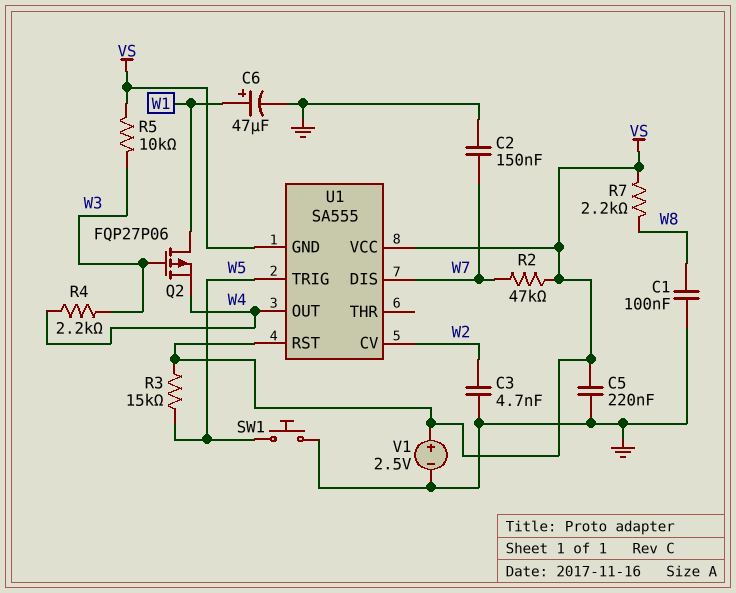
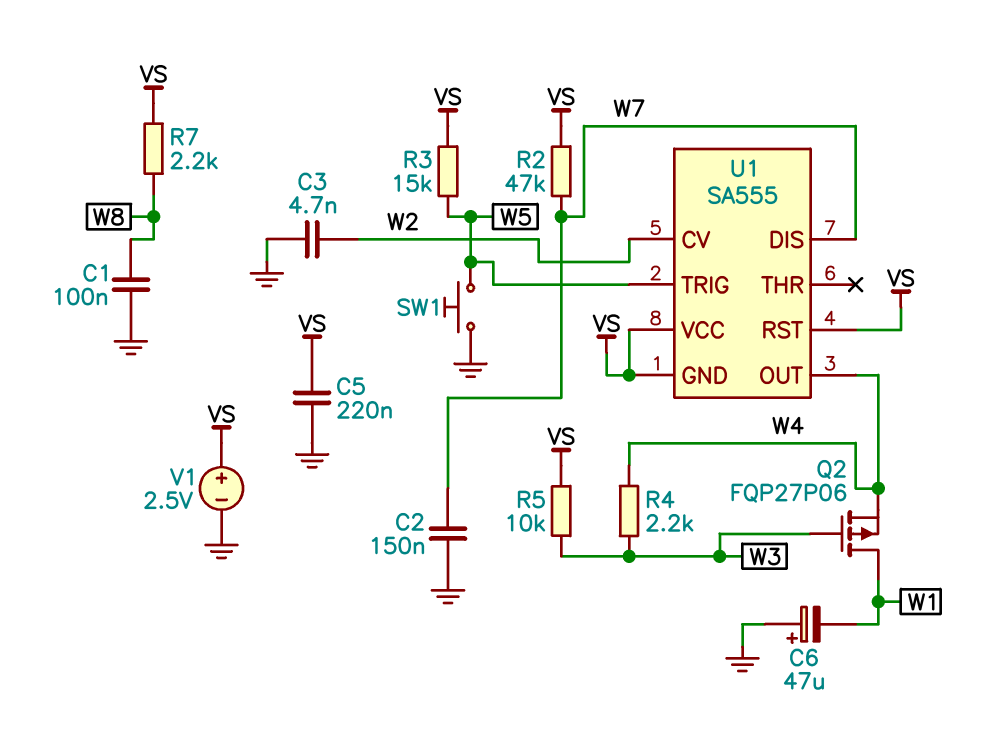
C6: 47uF (plus W1, minus GND) -> 47uF (plus GND, minus W1)

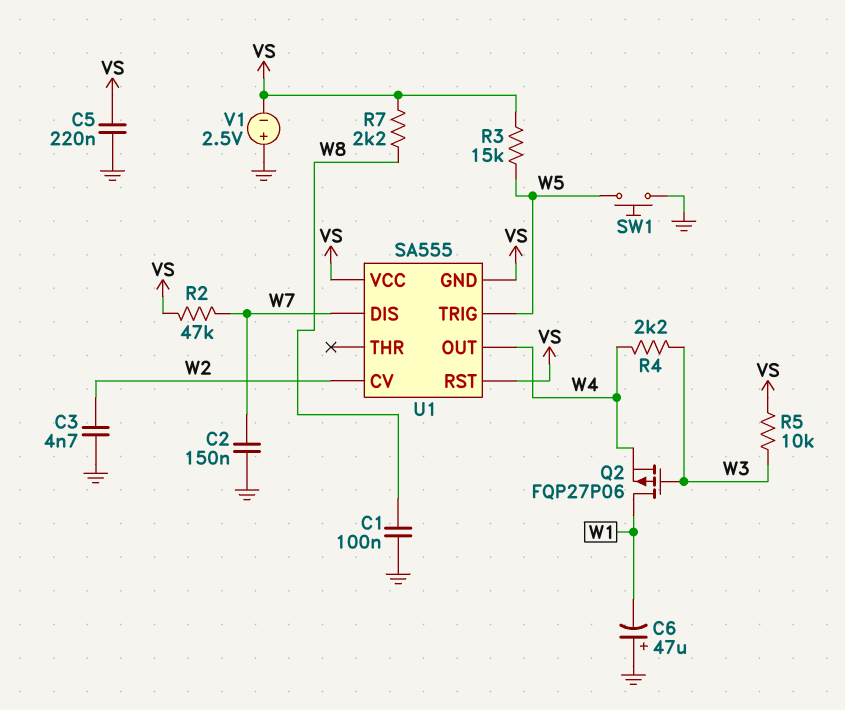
V1: 2.5V (plus VS, minus GND) -> 2.5V (plus GND, minus VS)

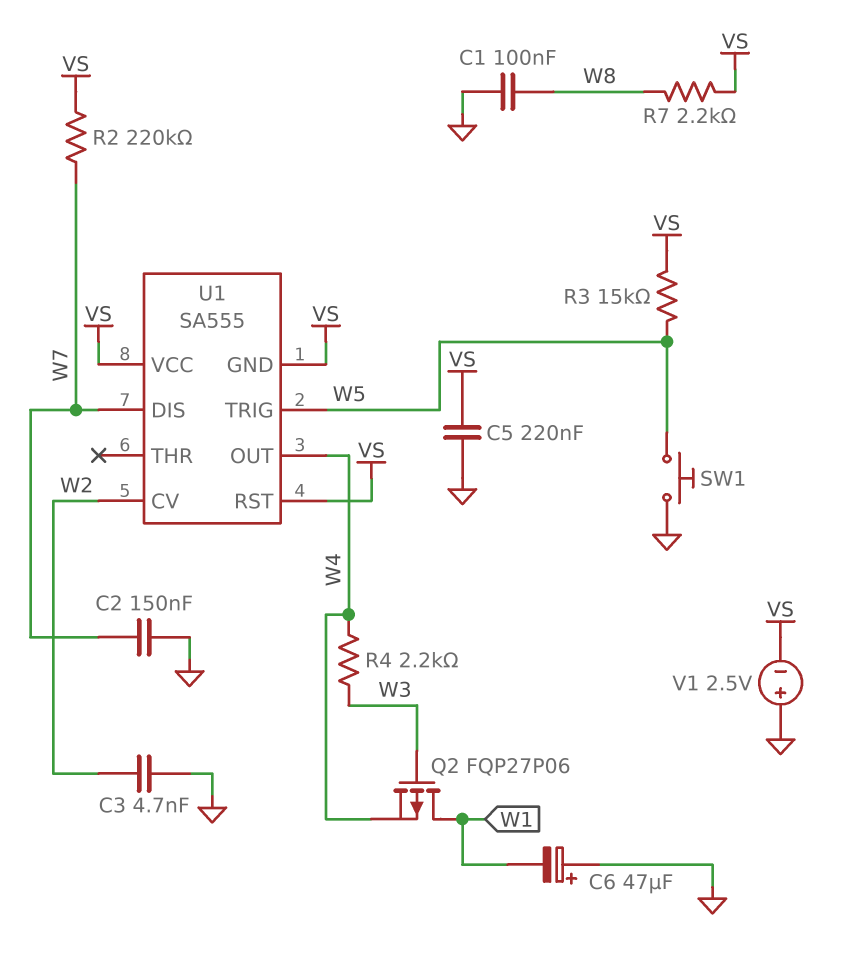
R2: 47k (VS, W7) -> 220k (VS, W7)
R5: 10k (VS, W3) -> none

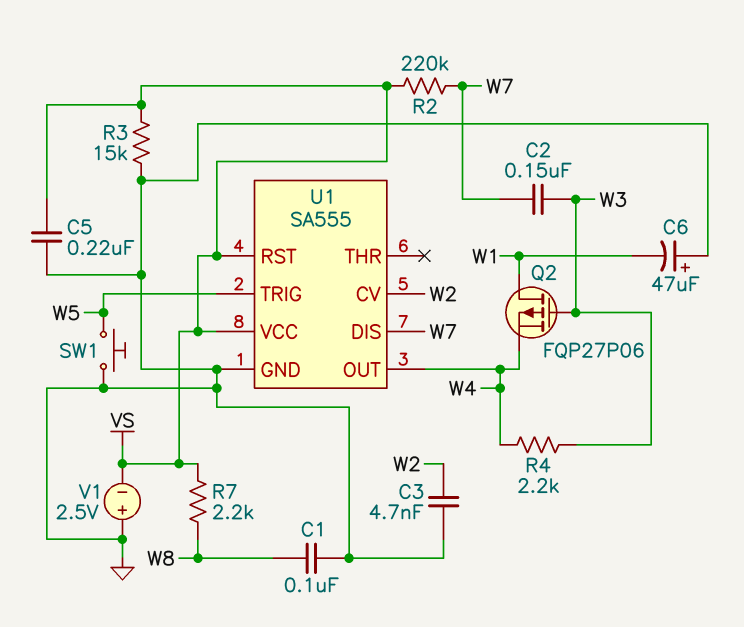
C2: 150nF (GND, W7) -> 150nF (W3, W7)
R3: 15k (VS, W5) -> 15k (GND, VS)
U1 pin GND: VS -> GND

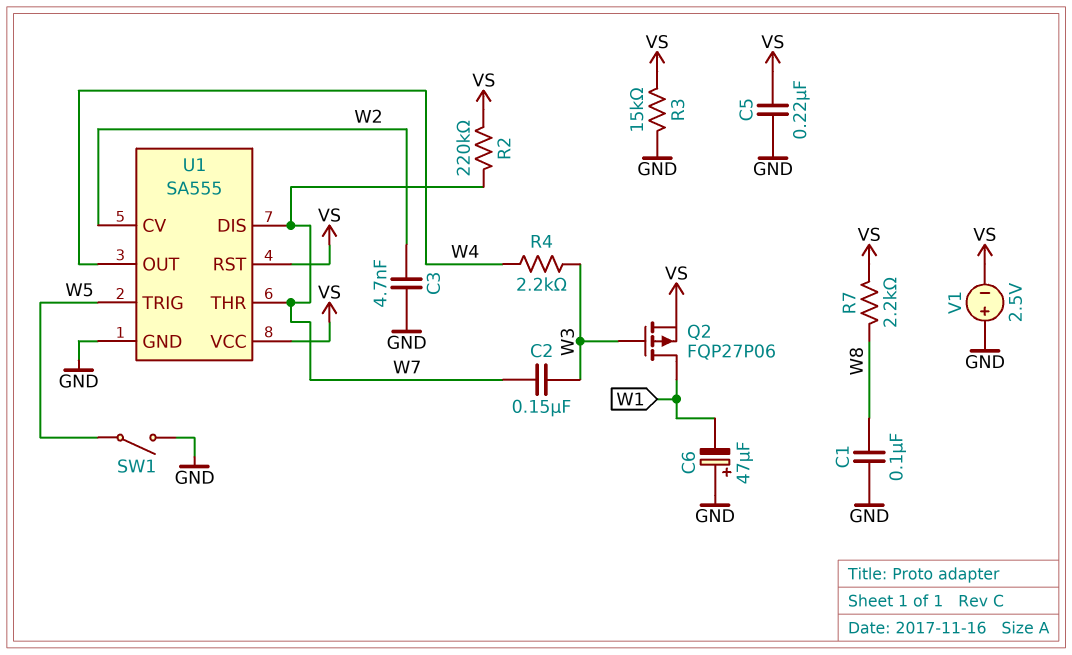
Q2: PMOS FQP27P06 (G W3, D W1, S W4) -> PMOS FQP27P06 (G W3, D W1, S VS)
SW1: button (GND, W5) -> switch (GND, W5)
U1 pin THR: none -> W7

